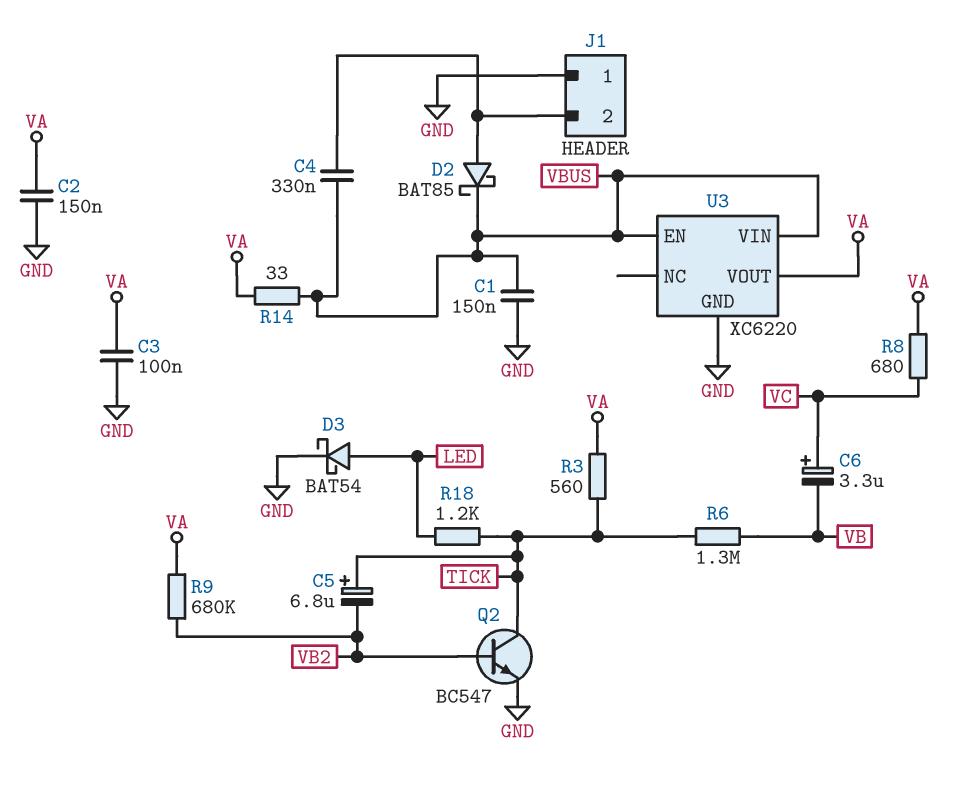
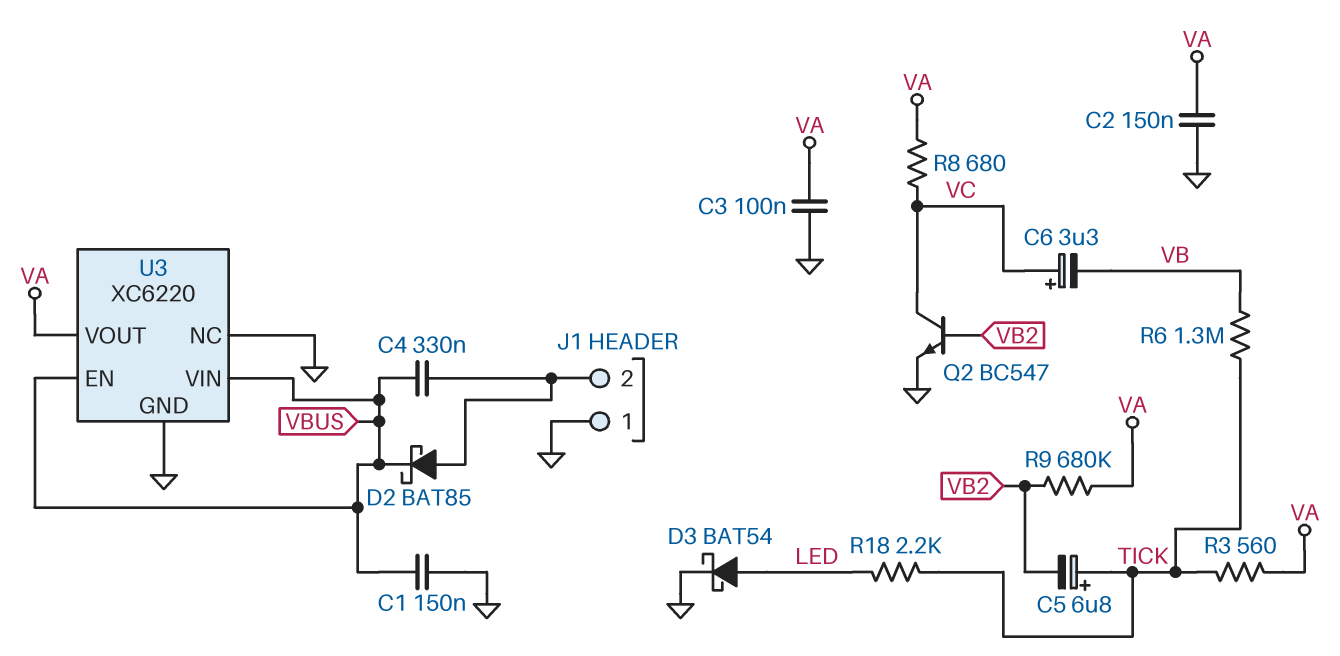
Q2: NPN BC547 (B VB2, C TICK, E GND) -> NPN BC547 (B VB2, C VC, E GND)
R14: 33 (VA, VBUS) -> none
R18: 1.2k (LED, TICK) -> 2.2k (LED, TICK)
U3 pin NC: none -> GND

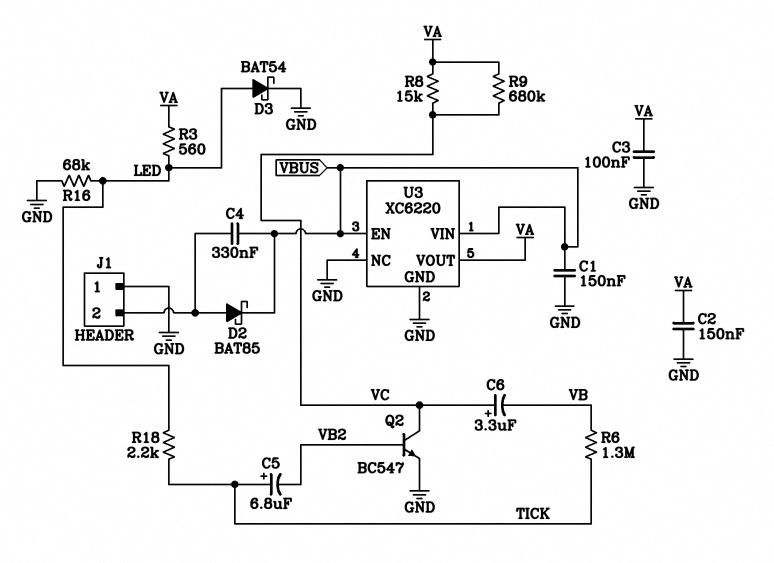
R3: 560 (TICK, VA) -> 560 (LED, VA)
R8: 680 (VA, VC) -> 15k (VA, VC)
R9: 680k (VA, VB2) -> 680k (VA, VC)
R16: none -> 68k (GND, LED)

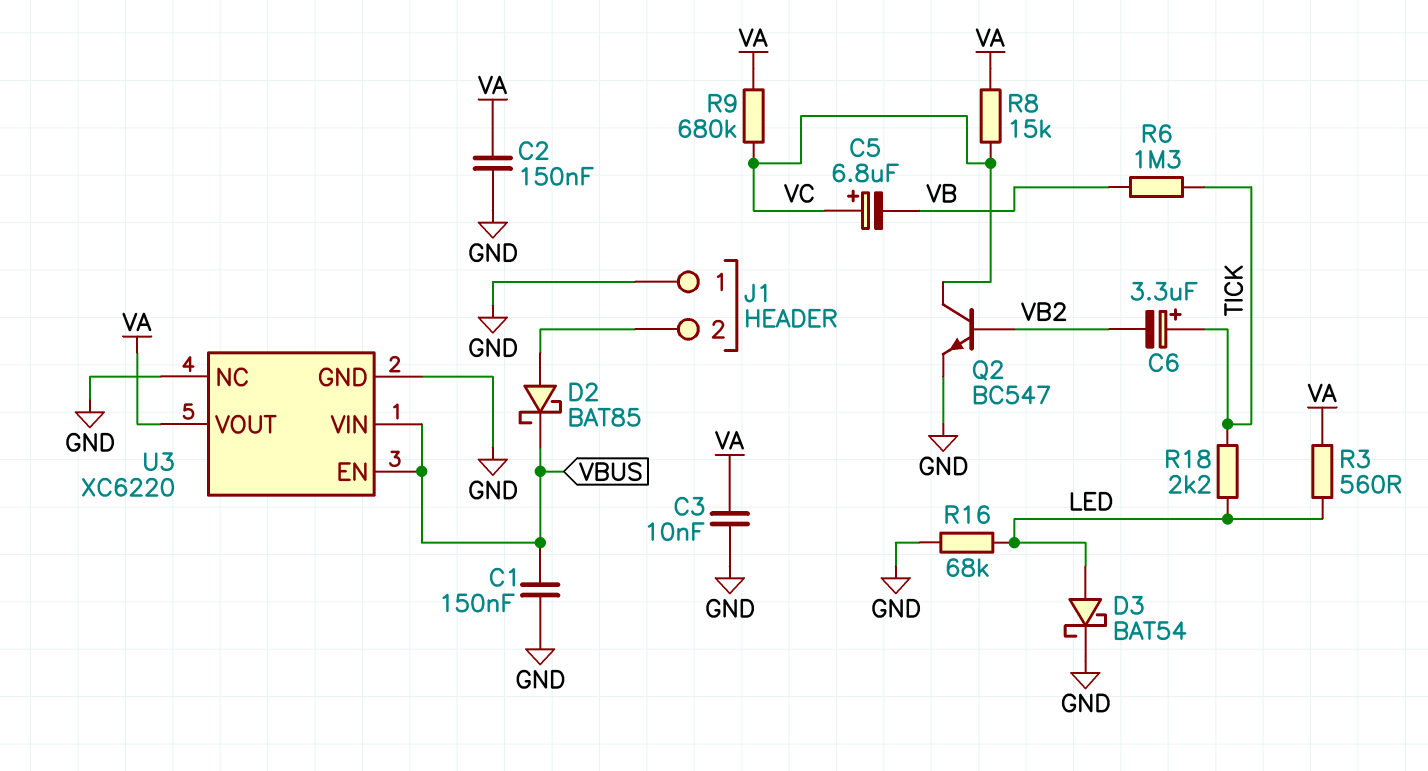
C3: 100nF (GND, VA) -> 10nF (GND, VA)
C4: 330nF (J1/2, VBUS) -> none
C5: 6.8uF (plus TICK, minus VB2) -> 6.8uF (plus VC, minus VB)
C6: 3.3uF (plus VC, minus VB) -> 3.3uF (plus TICK, minus VB2)

